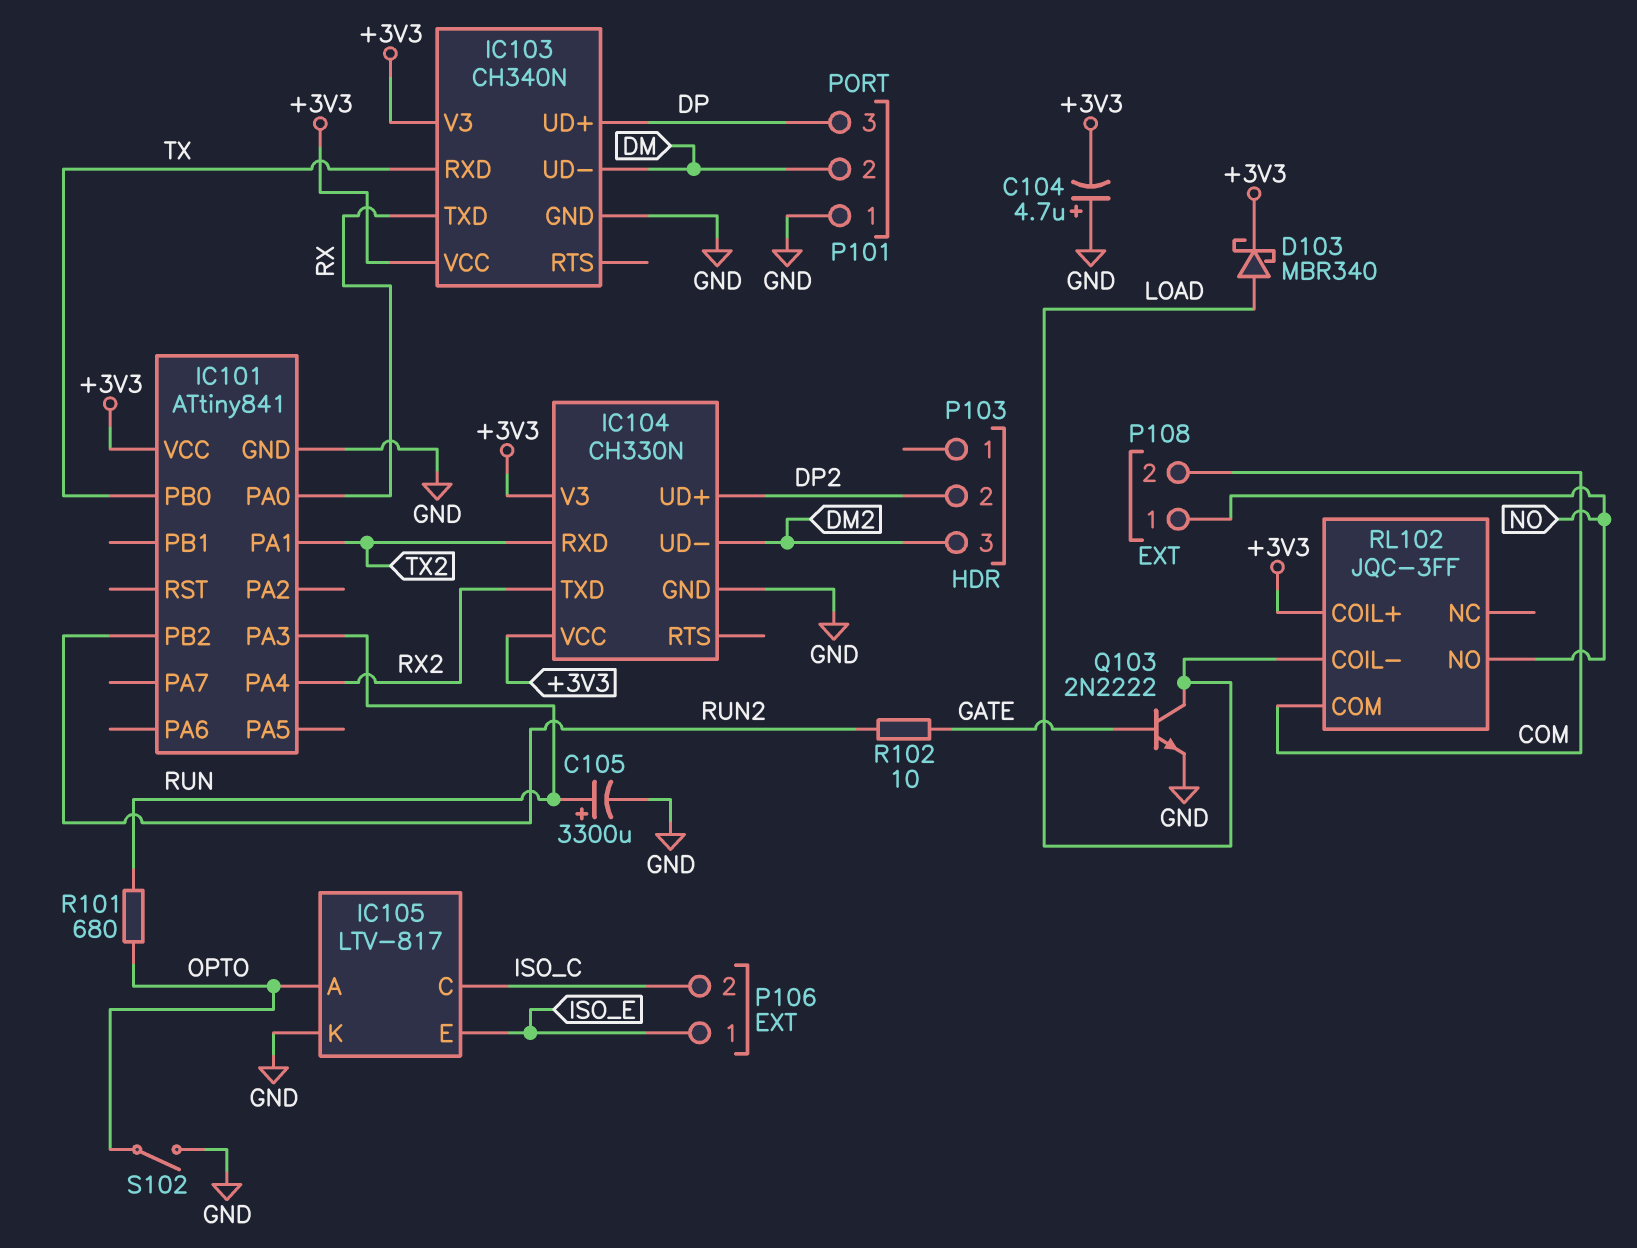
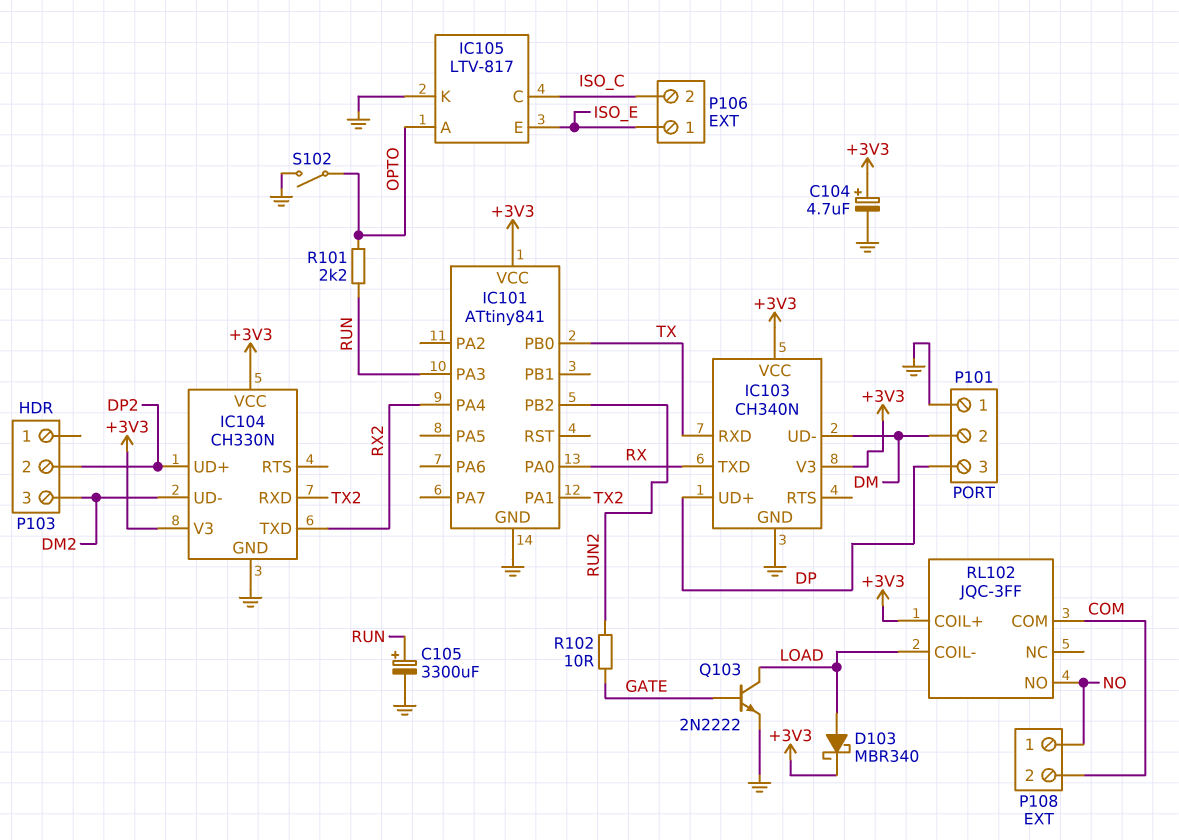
C104: 4.7uF (plus GND, minus +3V3) -> 4.7uF (plus +3V3, minus GND)
R101: 680 (OPTO, RUN) -> 2.2k (OPTO, RUN)

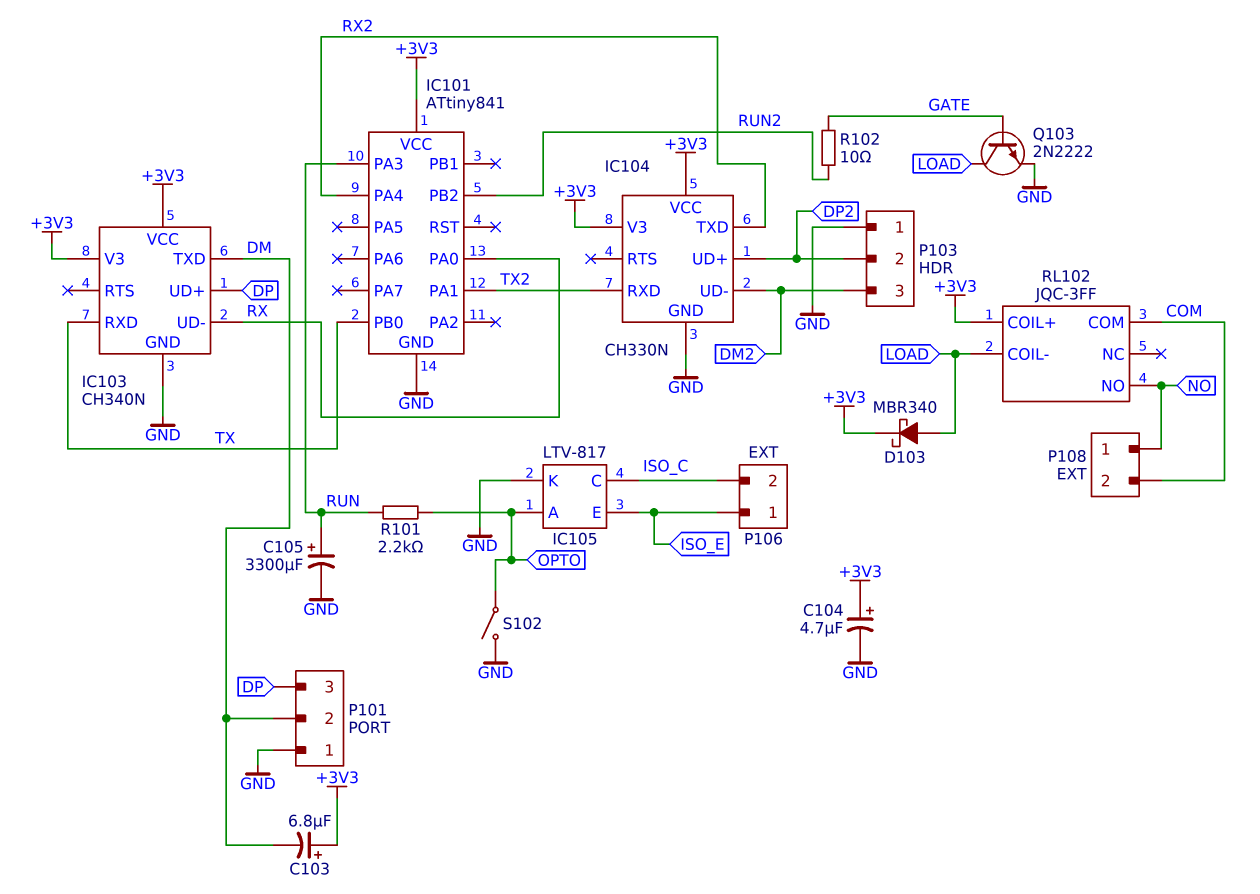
C103: none -> 6.8uF (plus +3V3, minus DM)
IC103 pin TXD: RX -> DM
IC103 pin UD-: DM -> RX
P103 pin 1: none -> GND

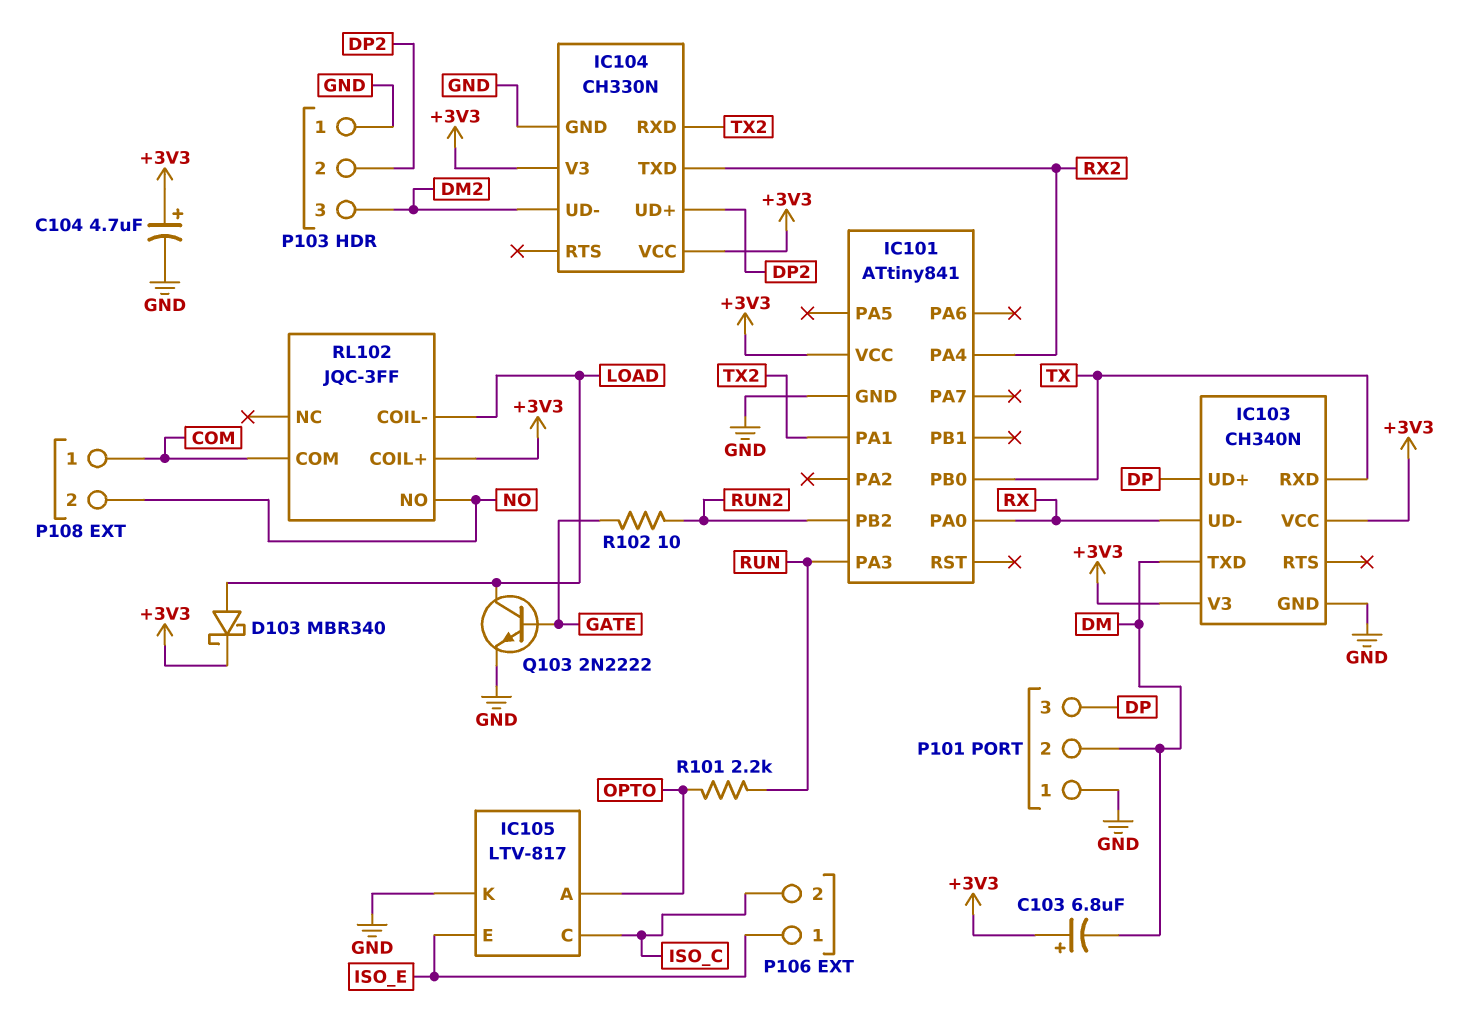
C105: 3300uF (plus RUN, minus GND) -> none
P108 pin 1: NO -> COM
P108 pin 2: COM -> NO
S102: switch (GND, OPTO) -> none

